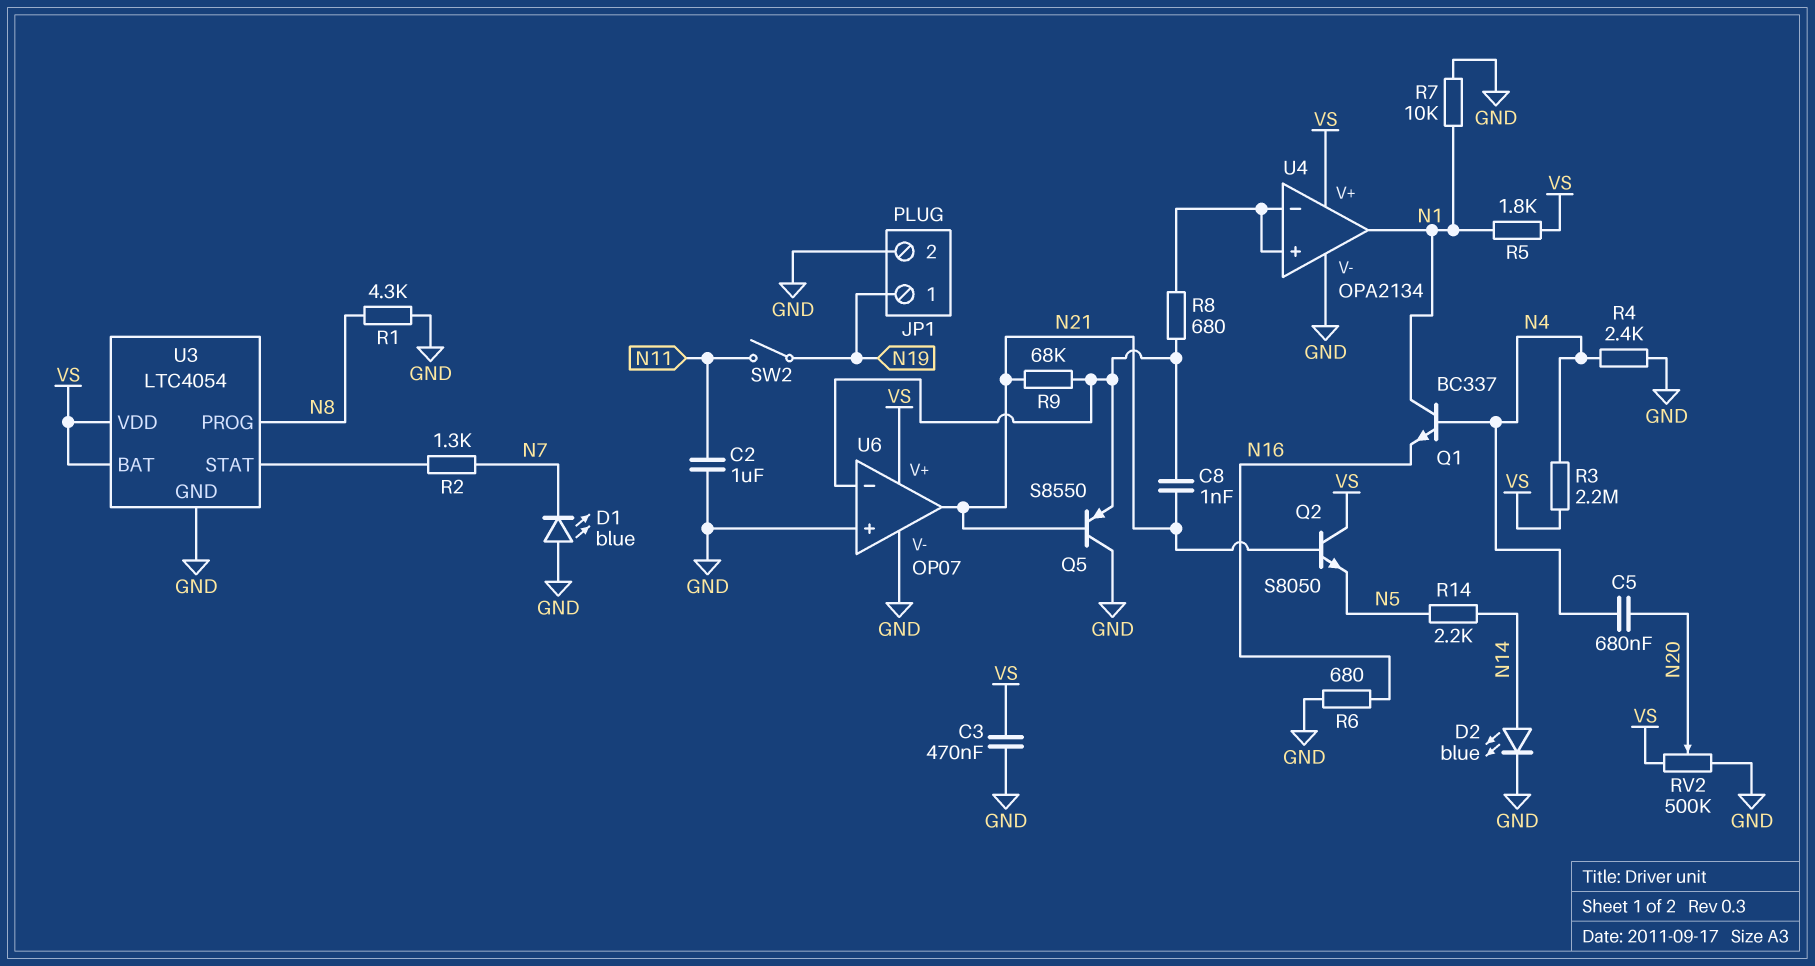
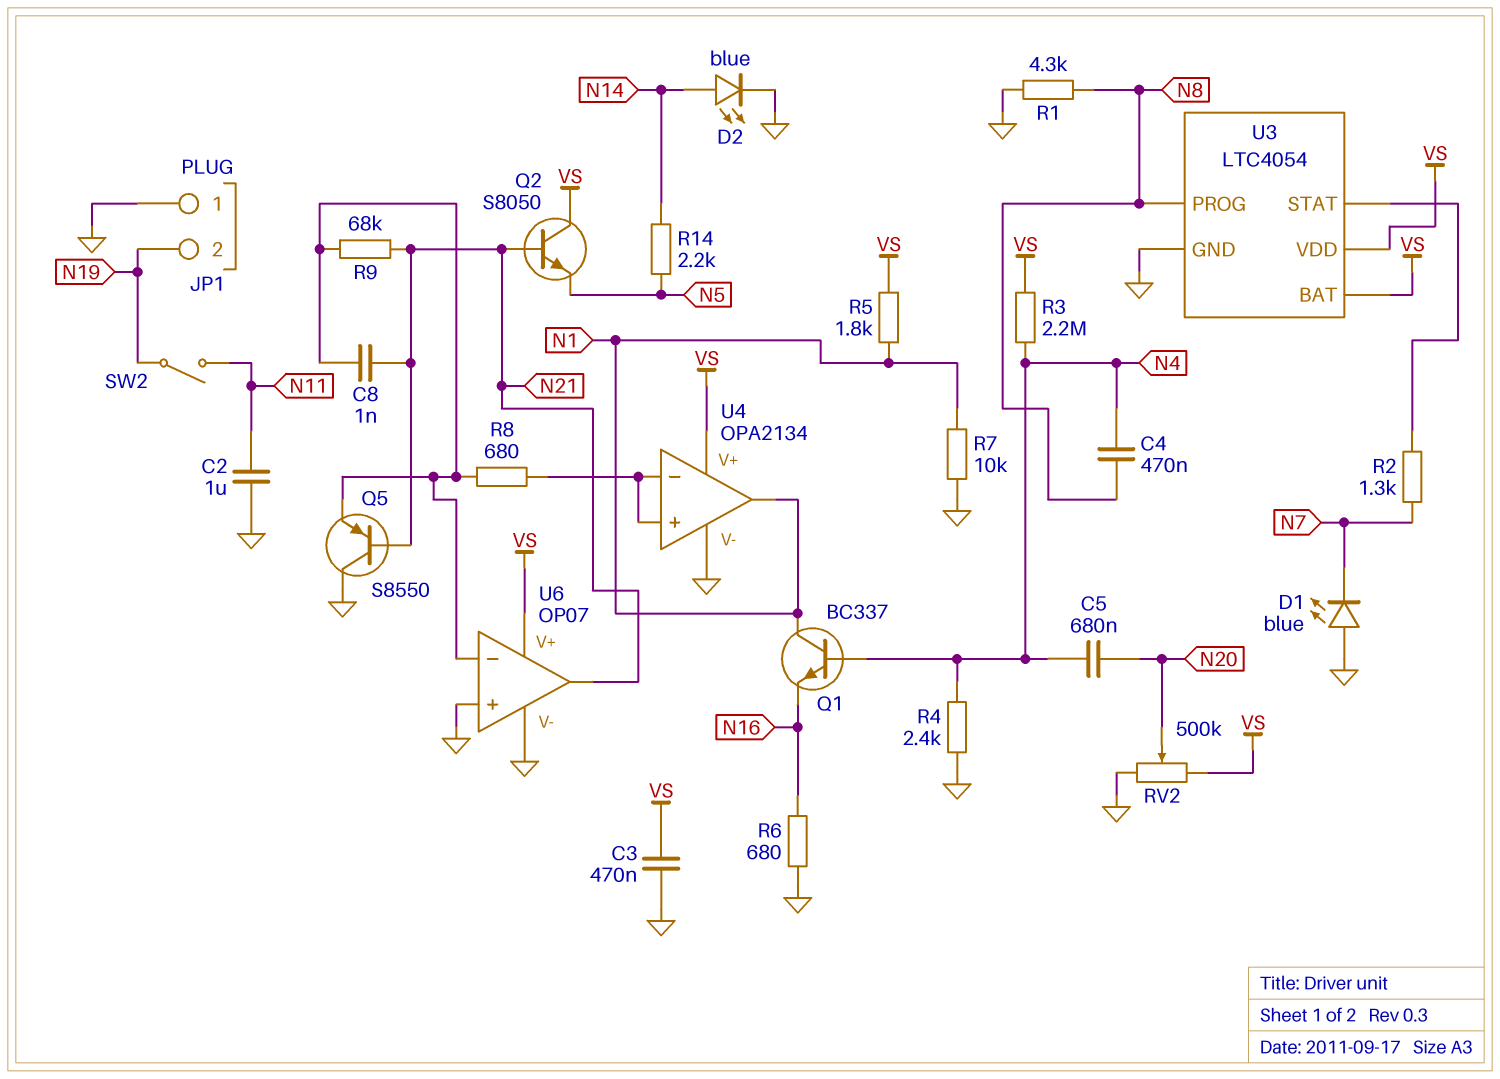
C4: none -> 470nF (N4, N8)
JP1 pin 1: N19 -> GND
JP1 pin 2: GND -> N19

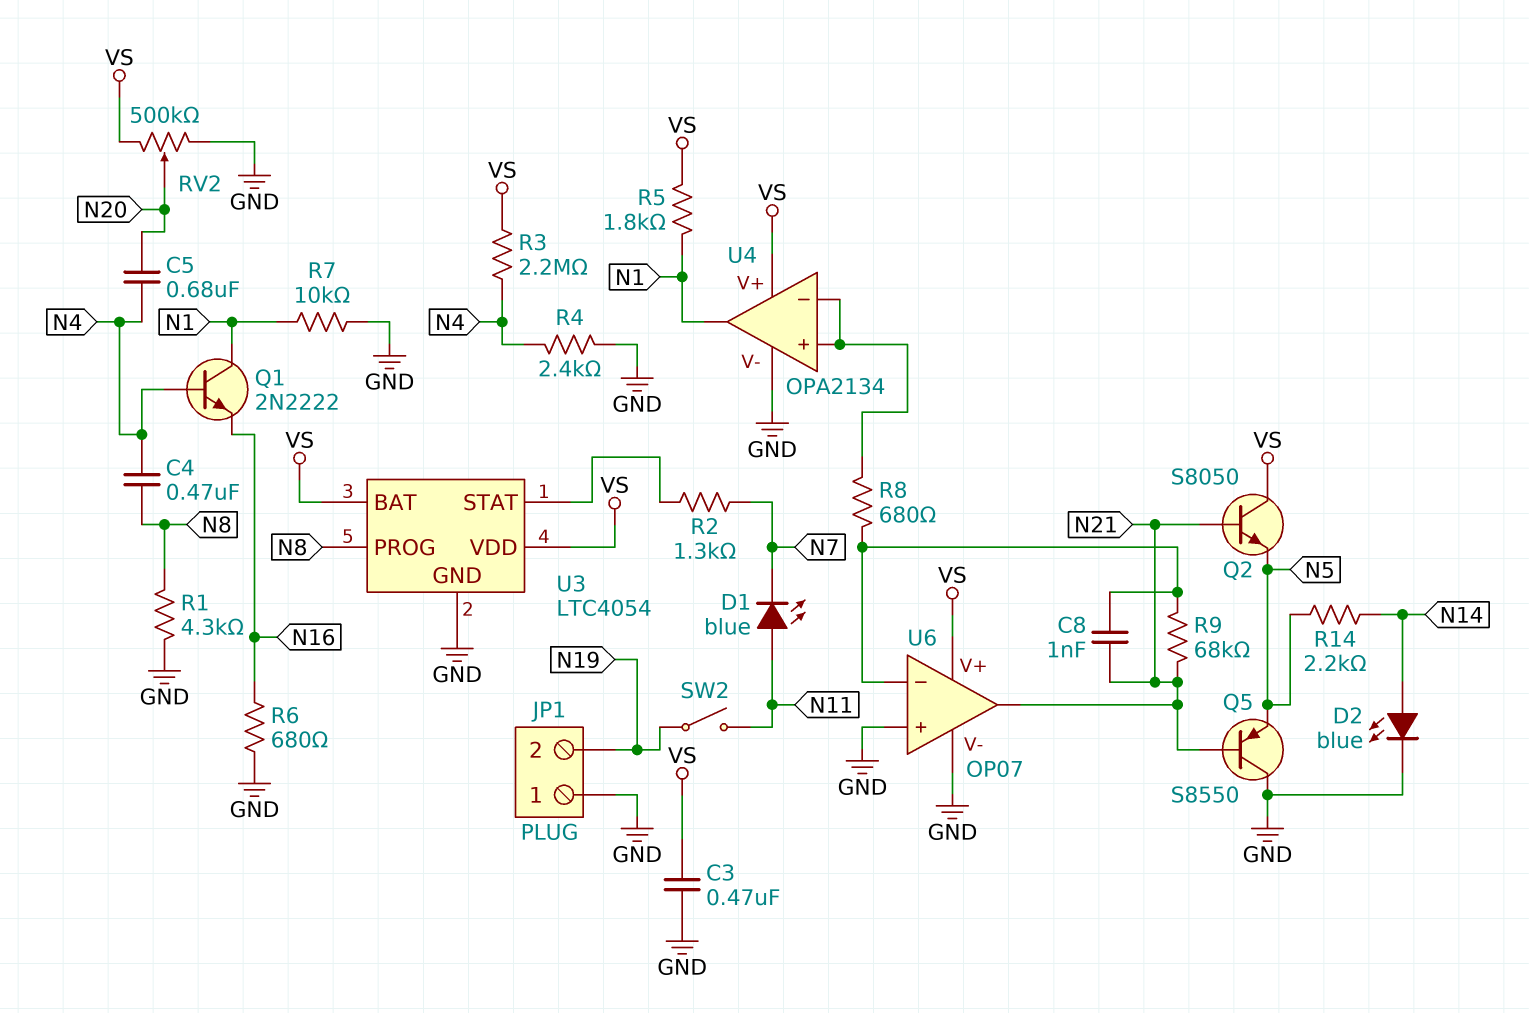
C2: 1uF (GND, N11) -> none
D1: LED blue (A GND, K N7) -> LED blue (A N11, K N7)
Q1: NPN BC337 (B N4, C N1, E N16) -> NPN 2N2222 (B N4, C N1, E N16)
Q5: PNP S8550 (B N21, C GND, E U6/in-) -> PNP S8550 (B N21, C GND, E N5)

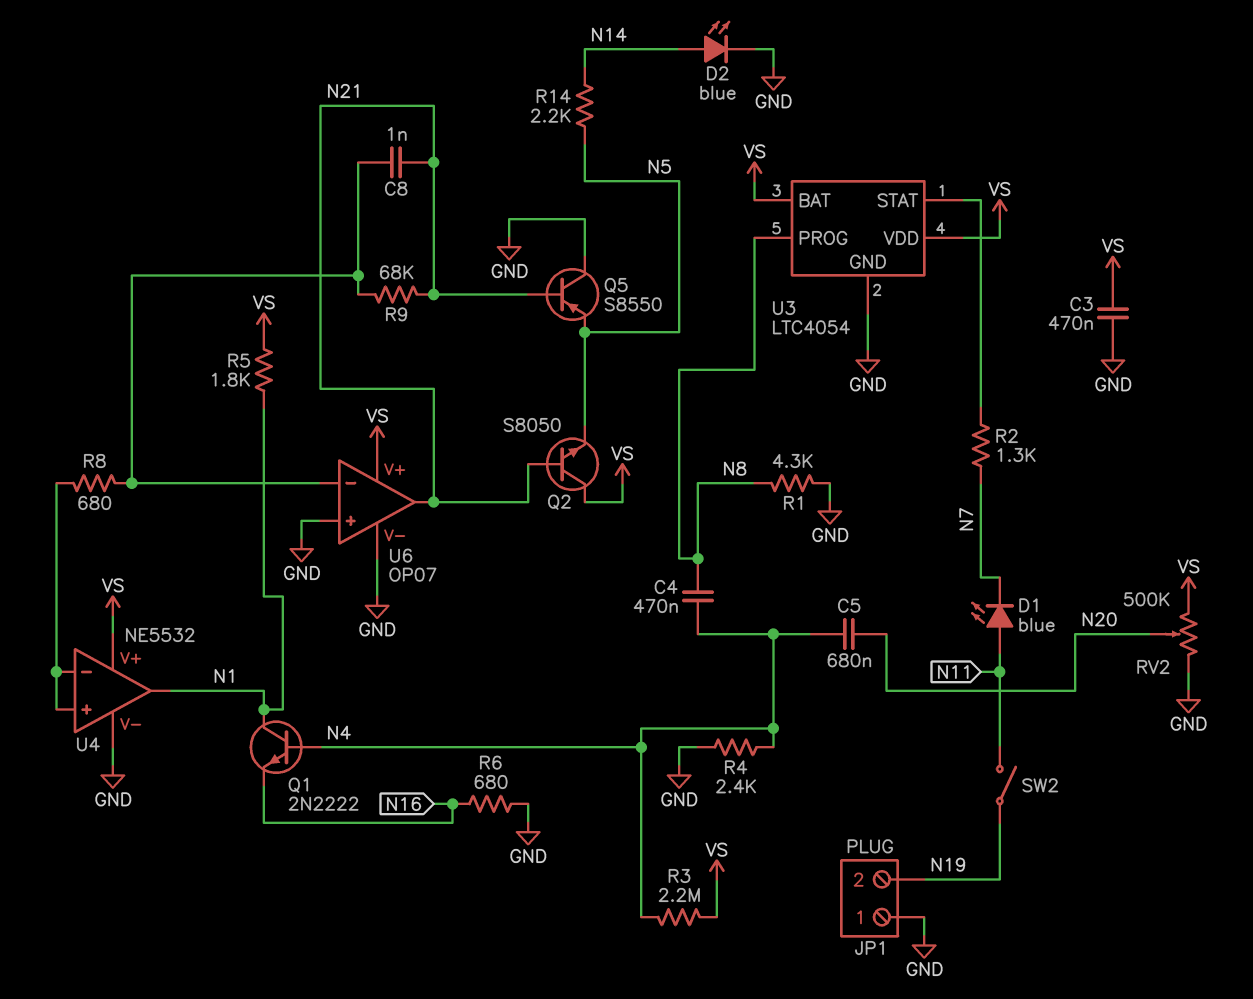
R7: 10k (GND, N1) -> none
U4: OPA2134 -> NE5532

